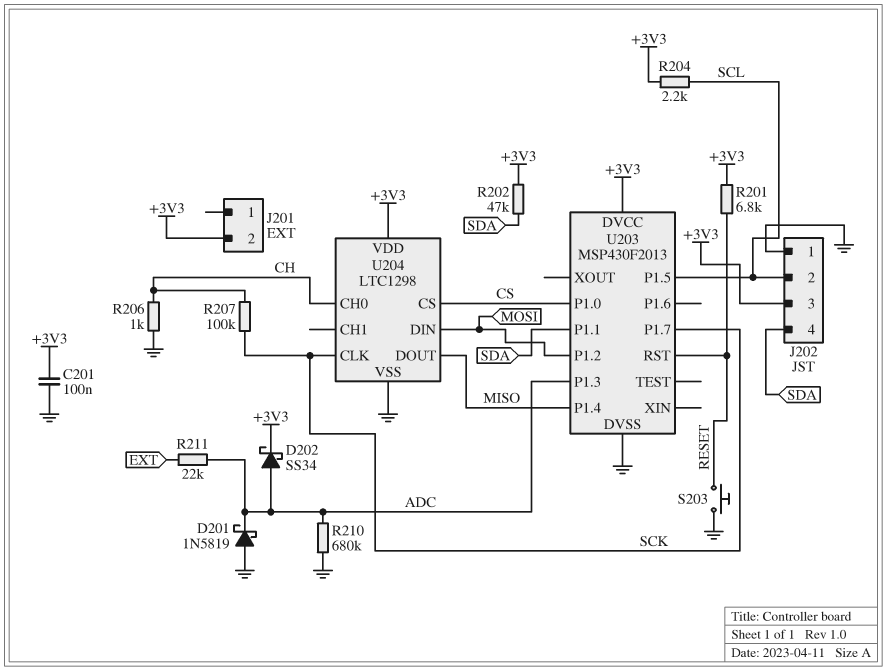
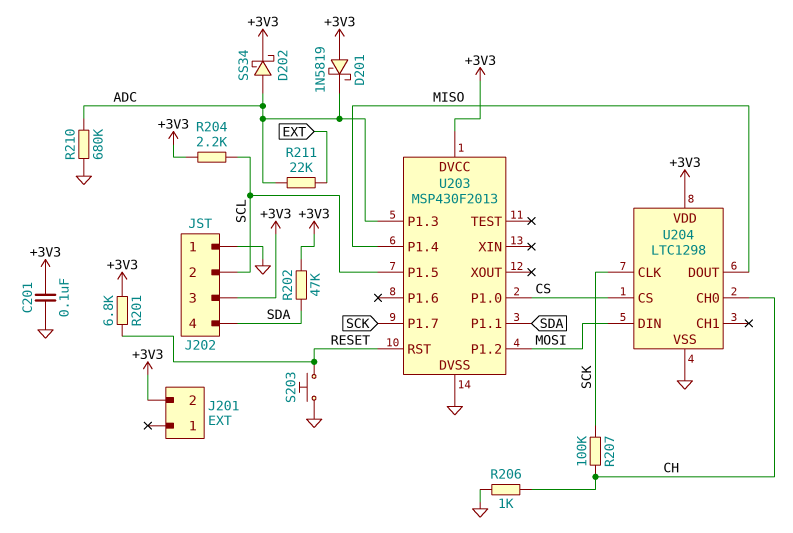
D201: schottky 1N5819 (A GND, K ADC) -> schottky 1N5819 (A +3V3, K ADC)

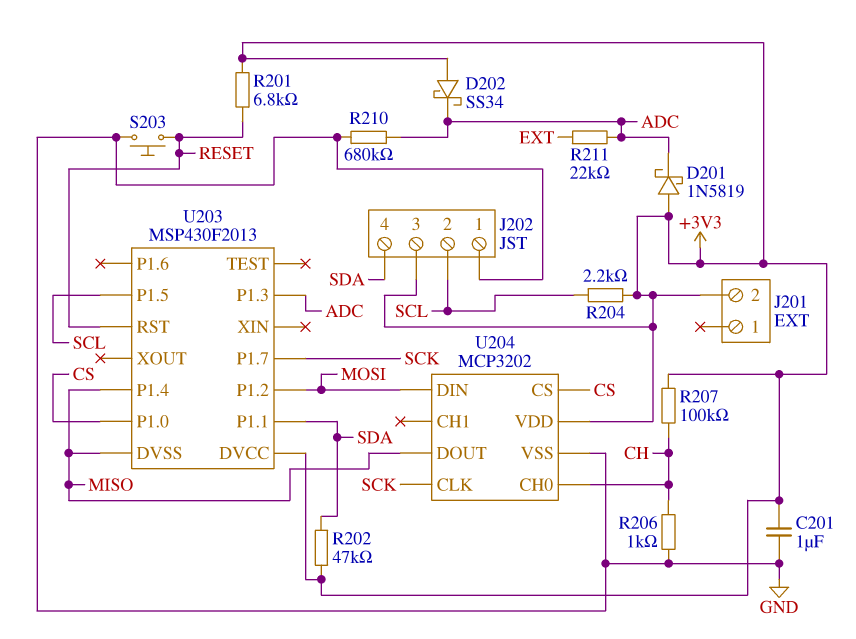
C201: 100nF (+3V3, GND) -> 1uF (+3V3, GND)
D202: schottky SS34 (A ADC, K +3V3) -> schottky SS34 (A +3V3, K ADC)
R207: 100k (CH, SCK) -> 100k (+3V3, CH)
U203 pin DVSS: GND -> MISO
U204: LTC1298 -> MCP3202

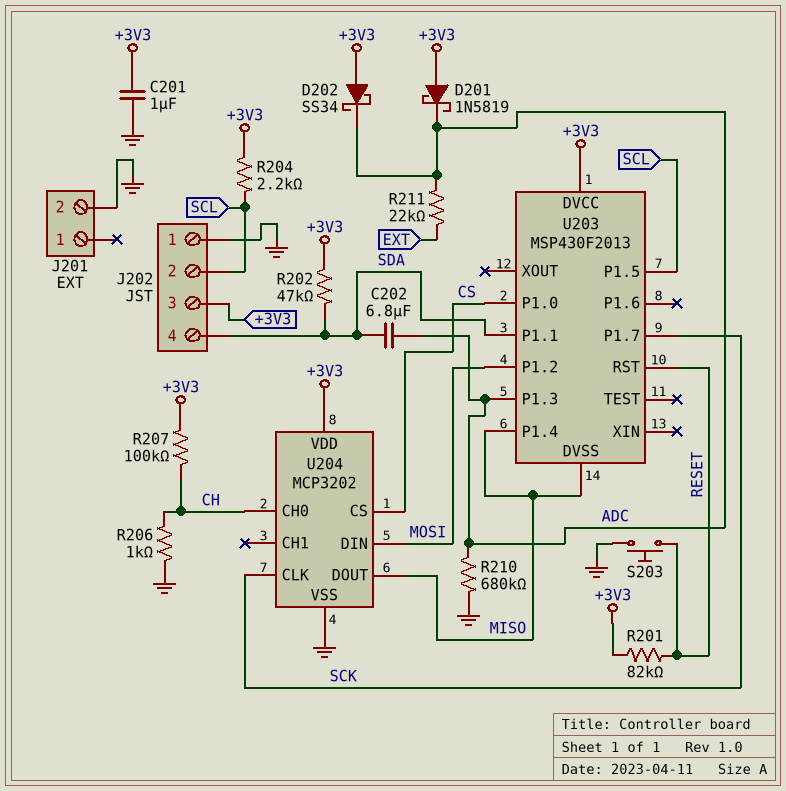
C202: none -> 6.8uF (ADC, SDA)
J201 pin 2: +3V3 -> GND
R201: 6.8k (+3V3, RESET) -> 82k (+3V3, RESET)

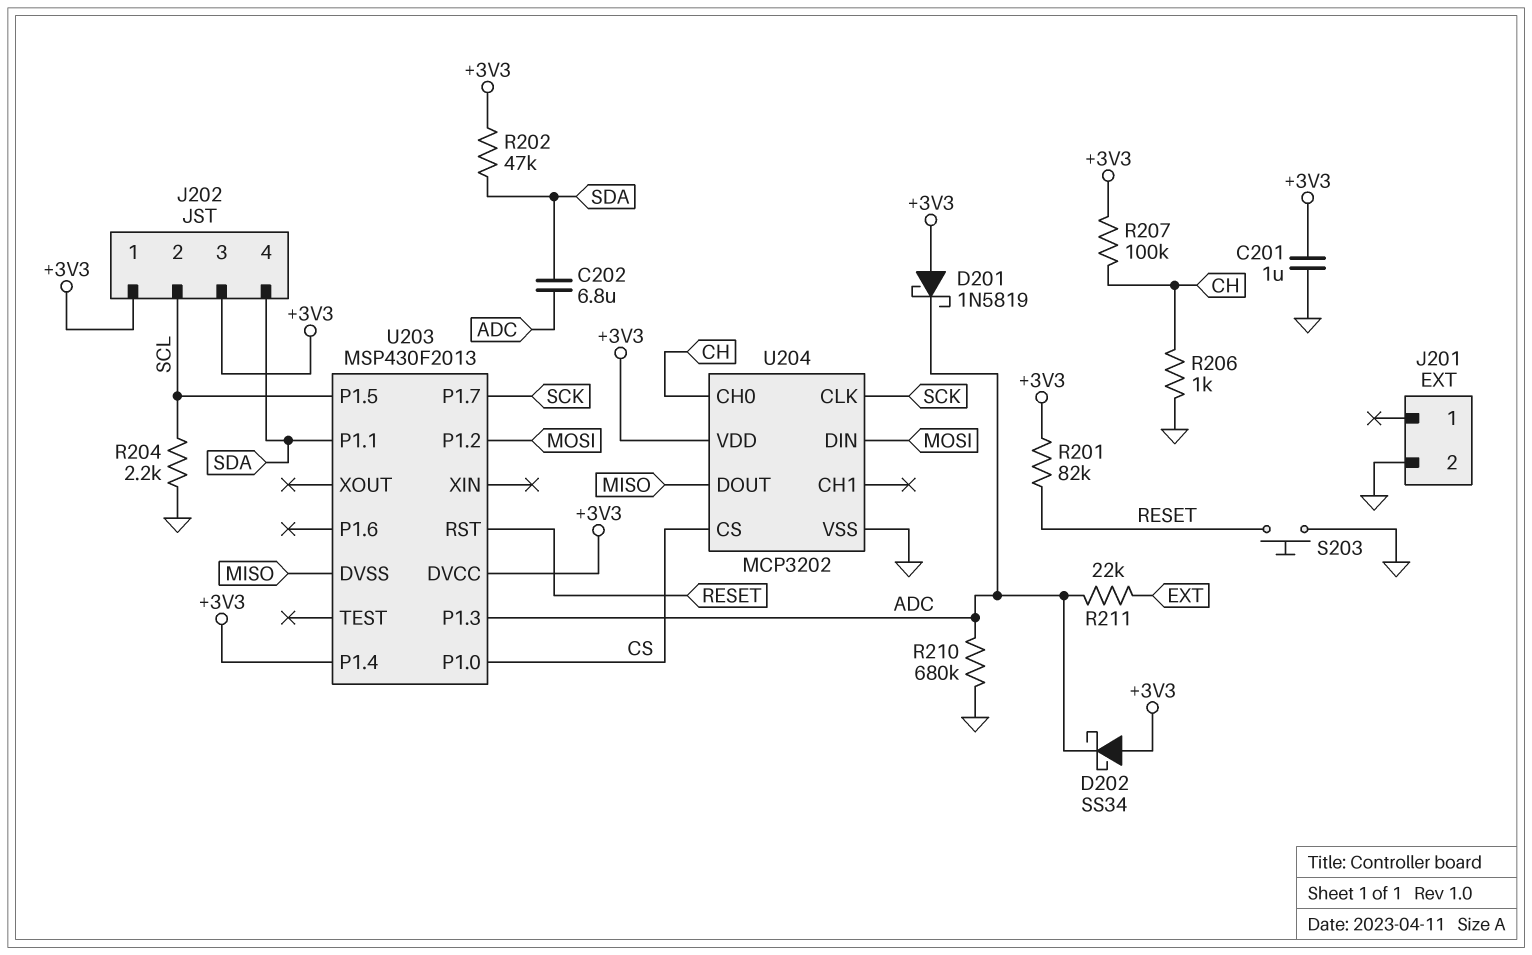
J202 pin 1: GND -> +3V3
R204: 2.2k (+3V3, SCL) -> 2.2k (GND, SCL)
U203 pin P1.4: MISO -> +3V3

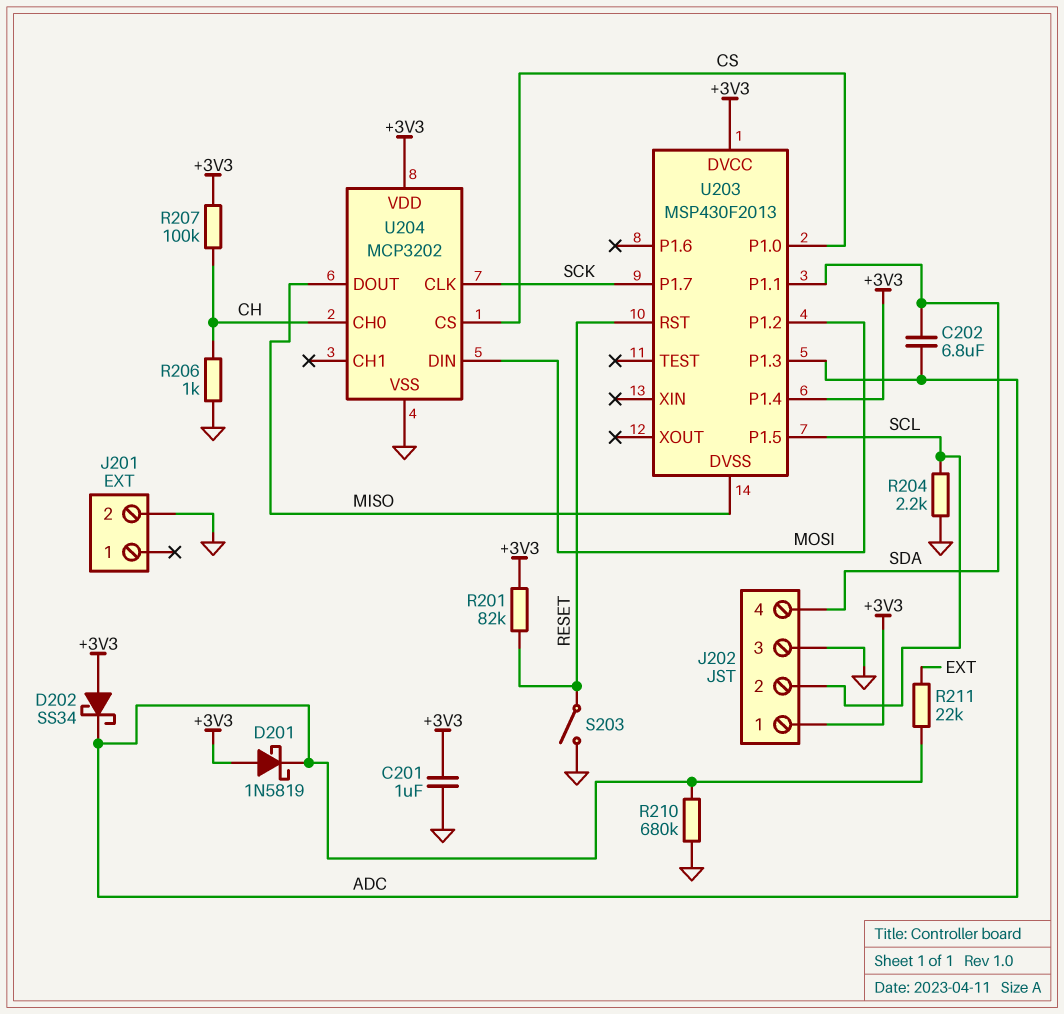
J202 pin 3: +3V3 -> GND
R202: 47k (+3V3, SDA) -> none
S203: button (GND, RESET) -> switch (GND, RESET)

